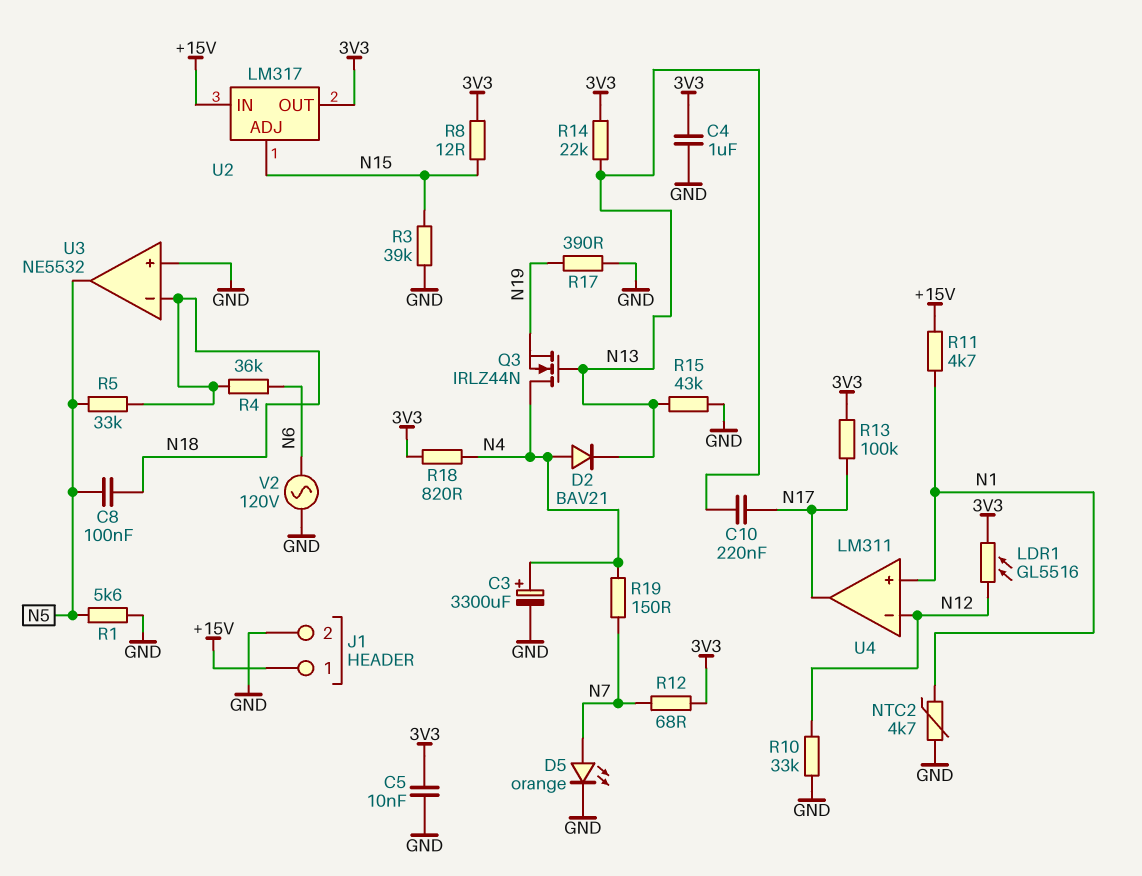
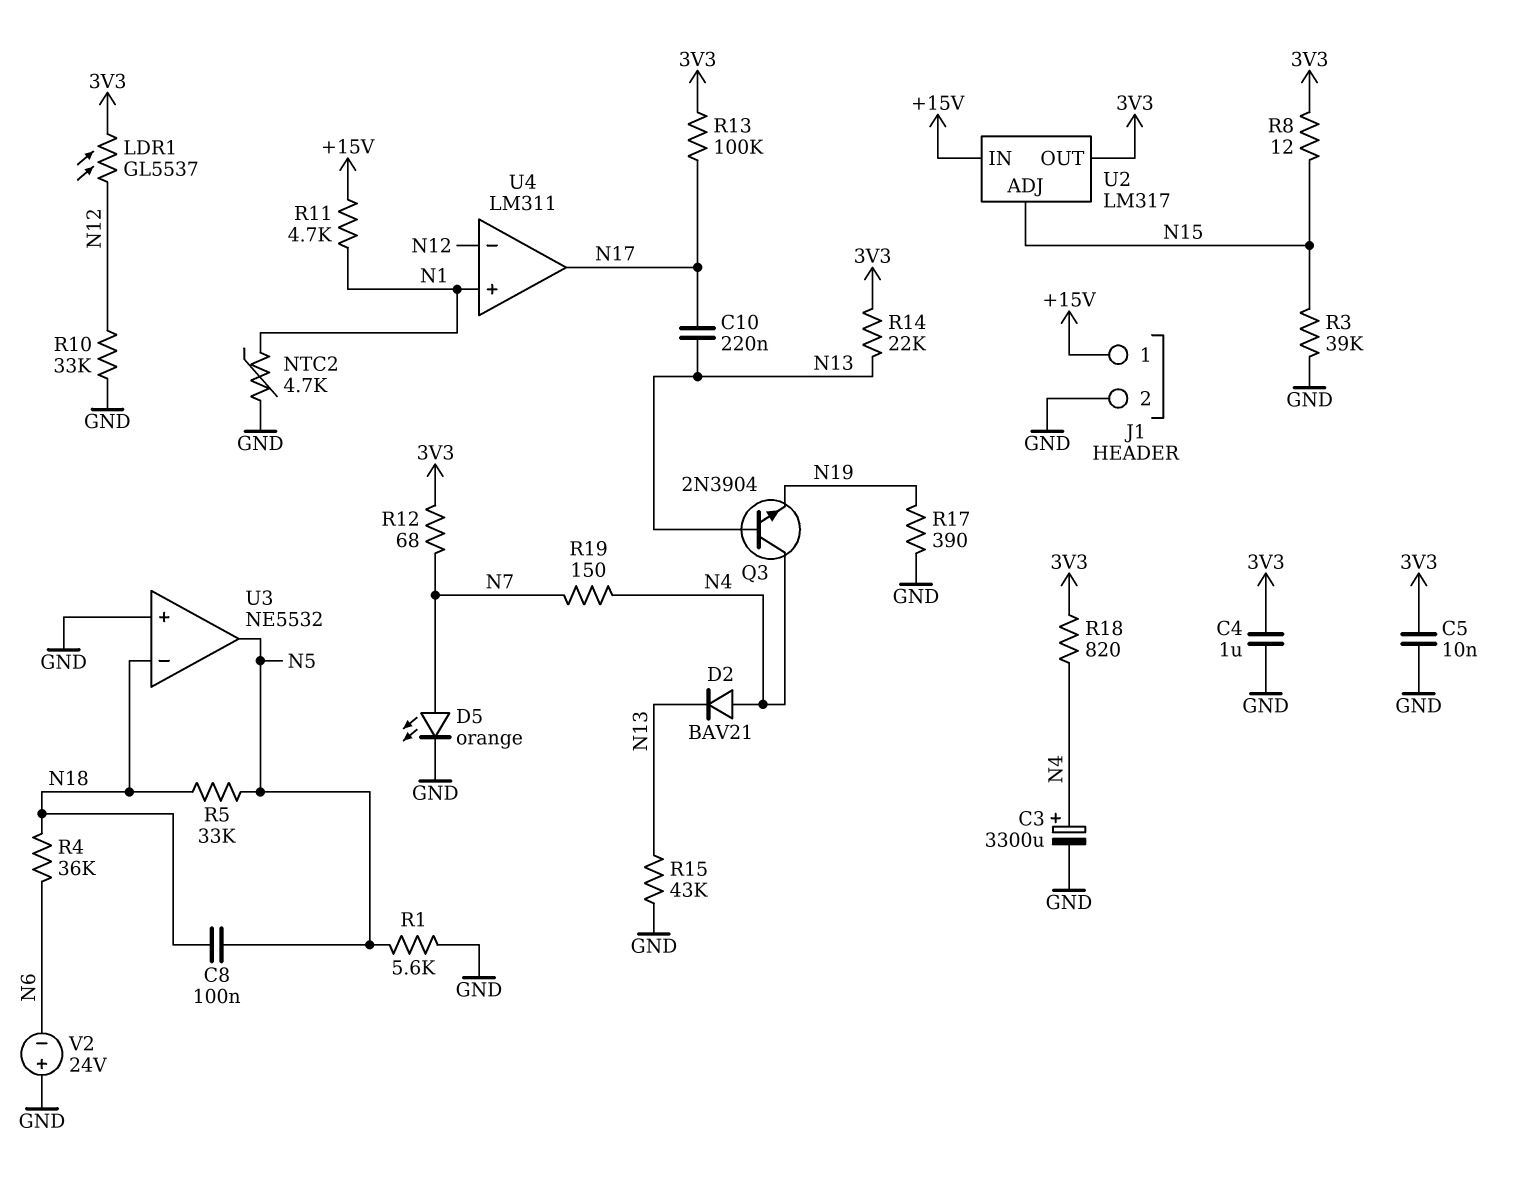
LDR1: GL5516 (3V3, N12) -> GL5537 (3V3, N12)
Q3: NMOS IRLZ44N (G N13, D N4, S N19) -> NPN 2N3904 (B N13, C N4, E N19)
V2: AC 120V (GND, N6) -> 24V (plus GND, minus N6)

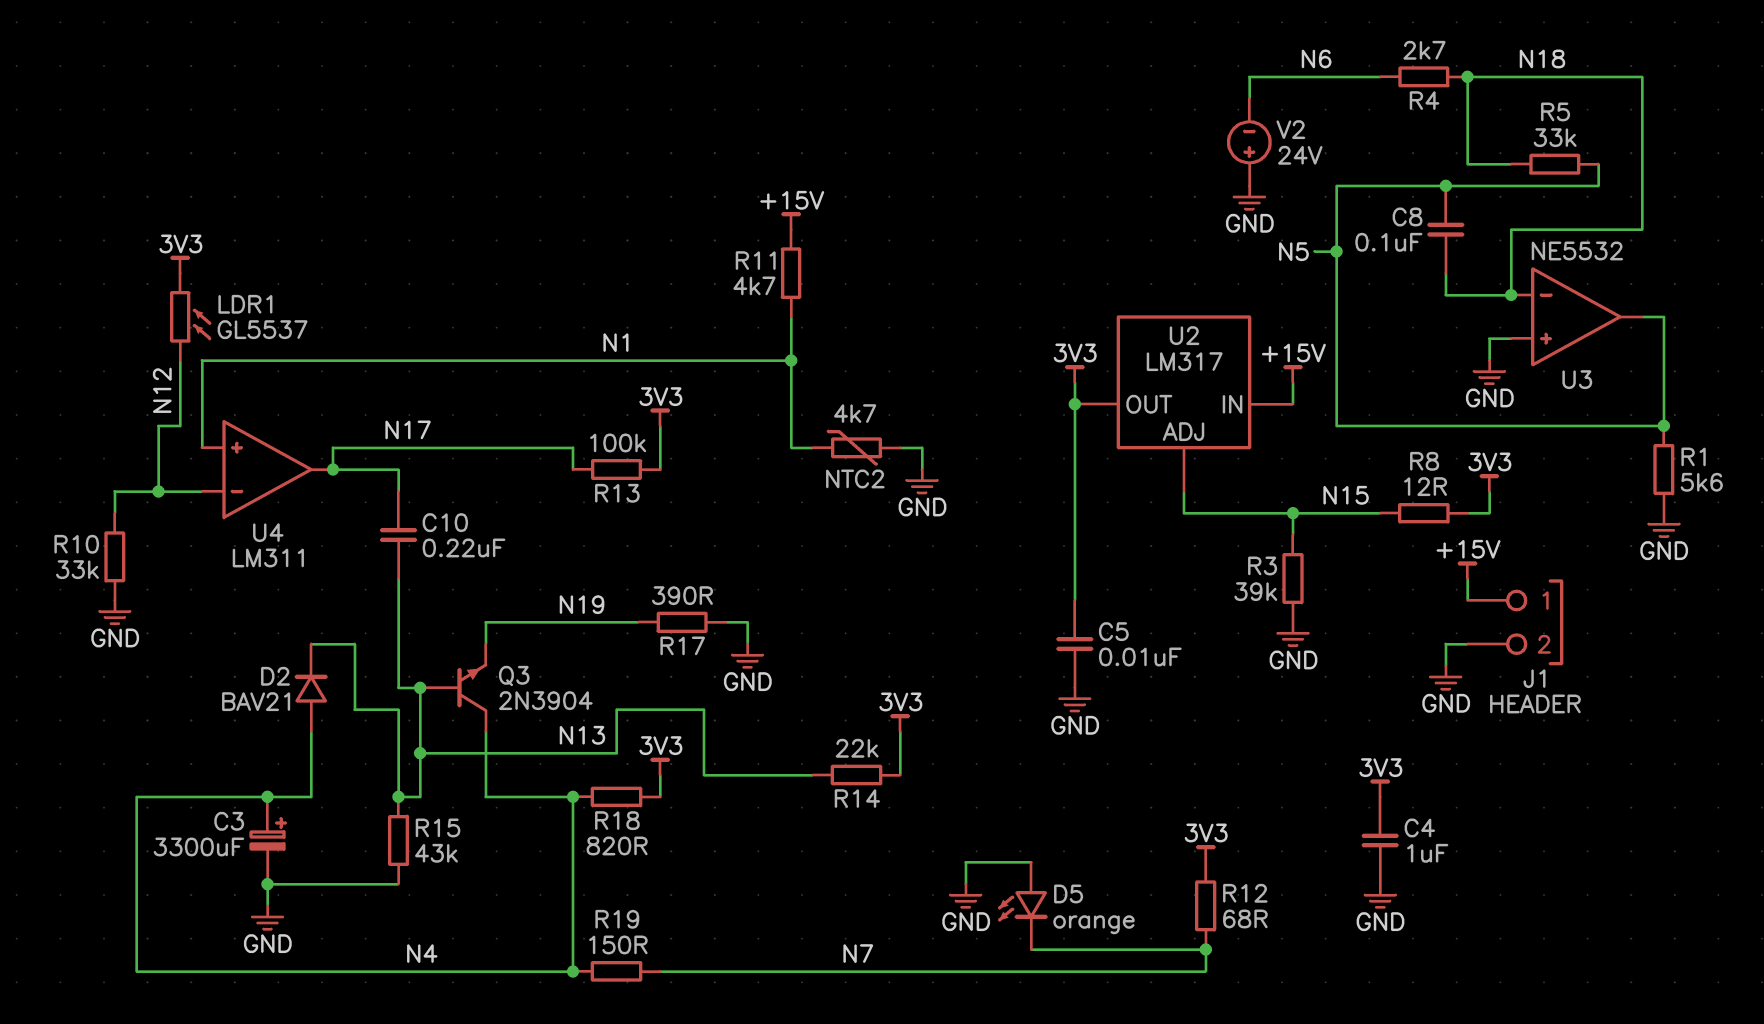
D5: LED orange (A N7, K GND) -> LED orange (A GND, K N7)
R4: 36k (N6, N18) -> 2.7k (N6, N18)

